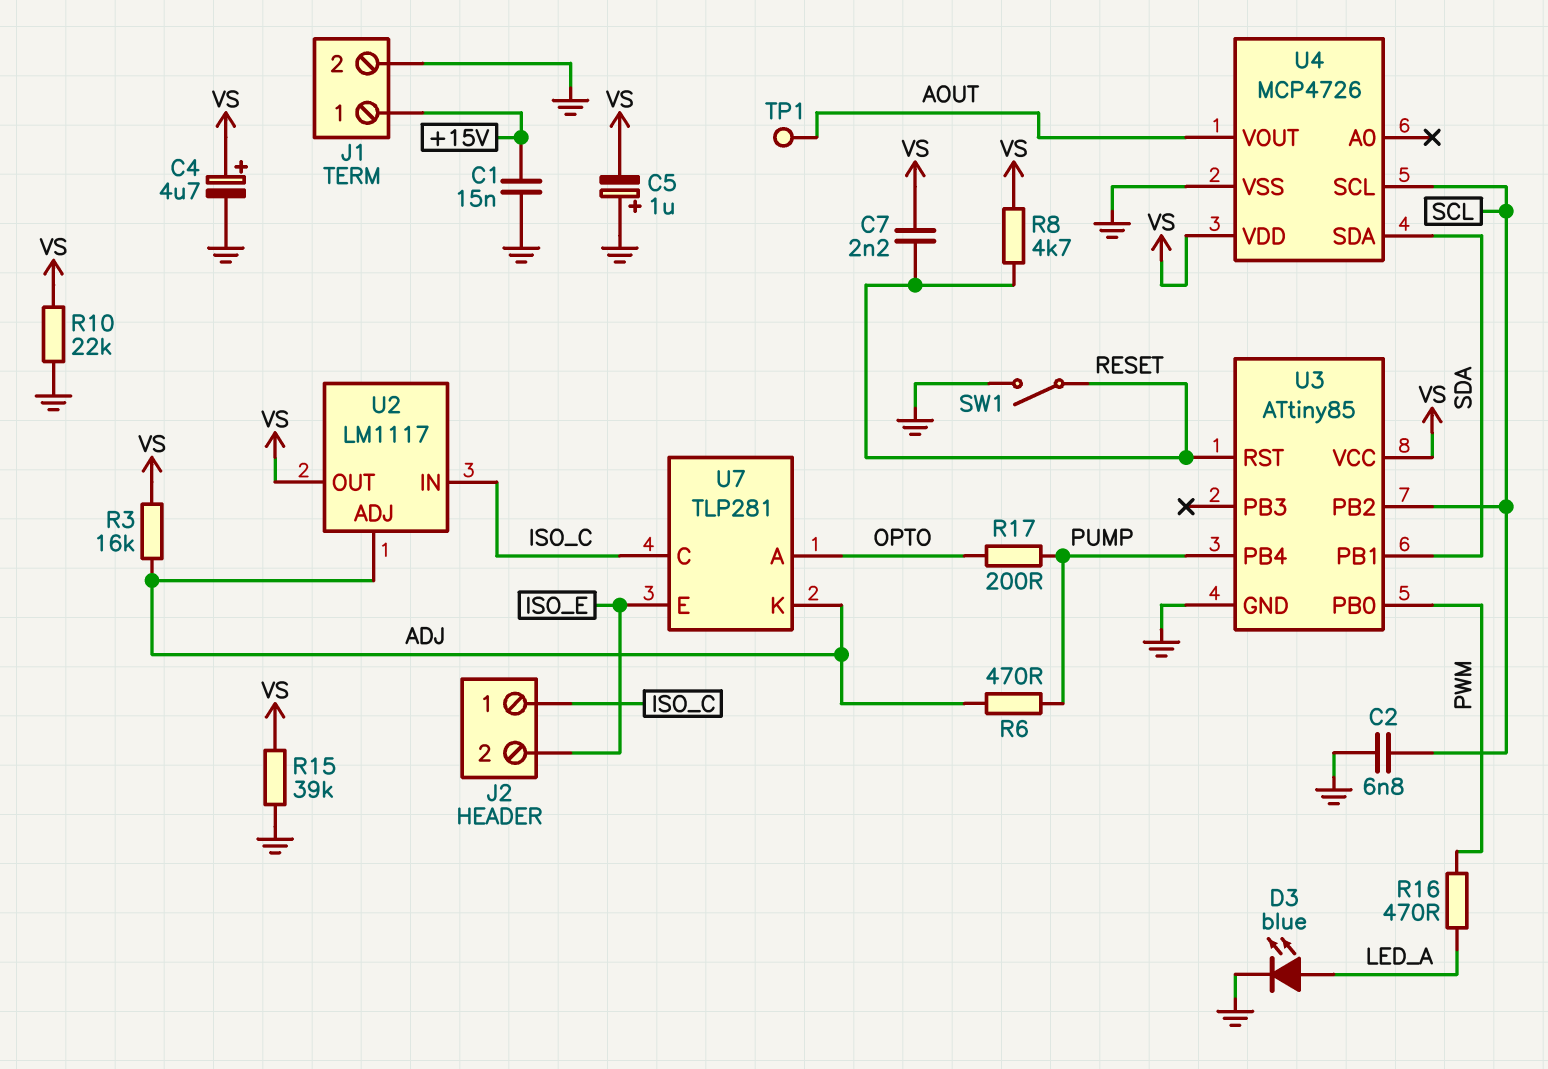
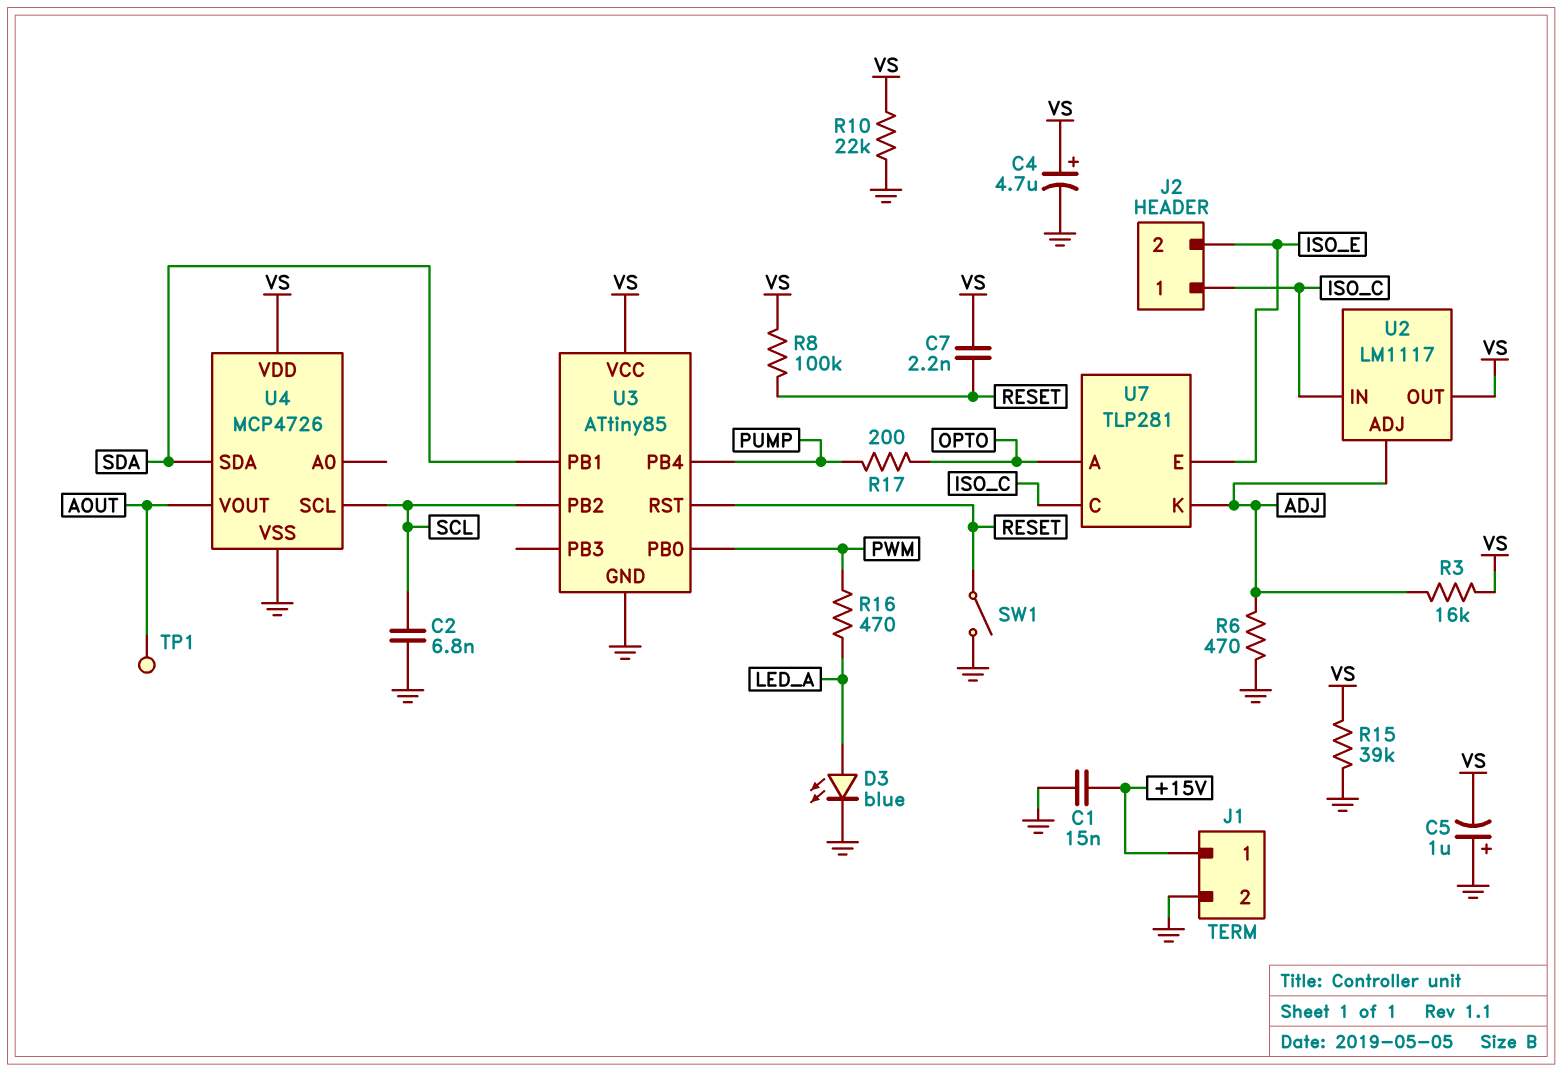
R6: 470 (ADJ, PUMP) -> 470 (ADJ, GND)
R8: 4.7k (RESET, VS) -> 100k (RESET, VS)

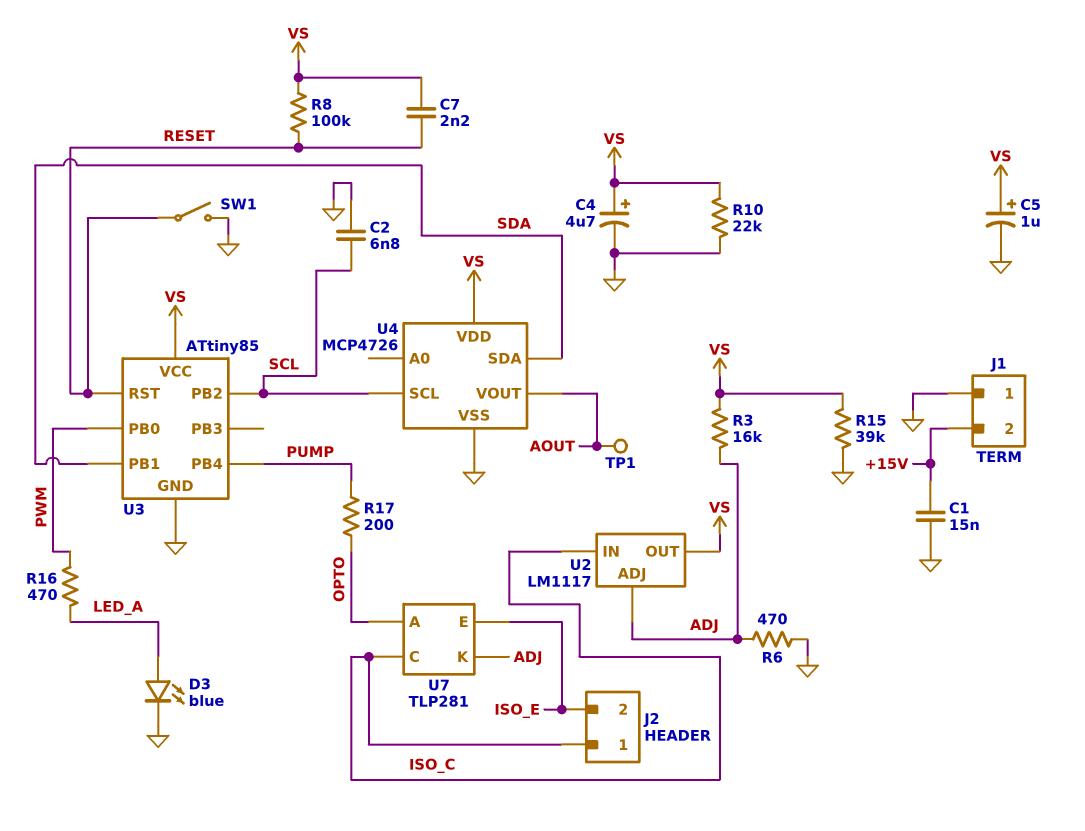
C5: 1uF (plus GND, minus VS) -> 1uF (plus VS, minus GND)
J1 pin 1: +15V -> GND
J1 pin 2: GND -> +15V

